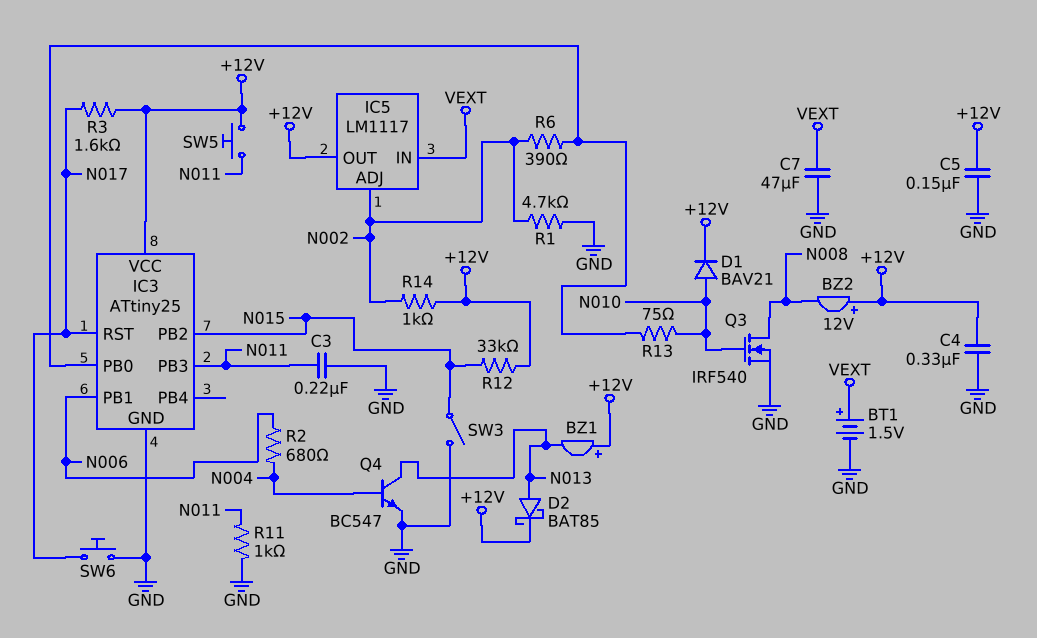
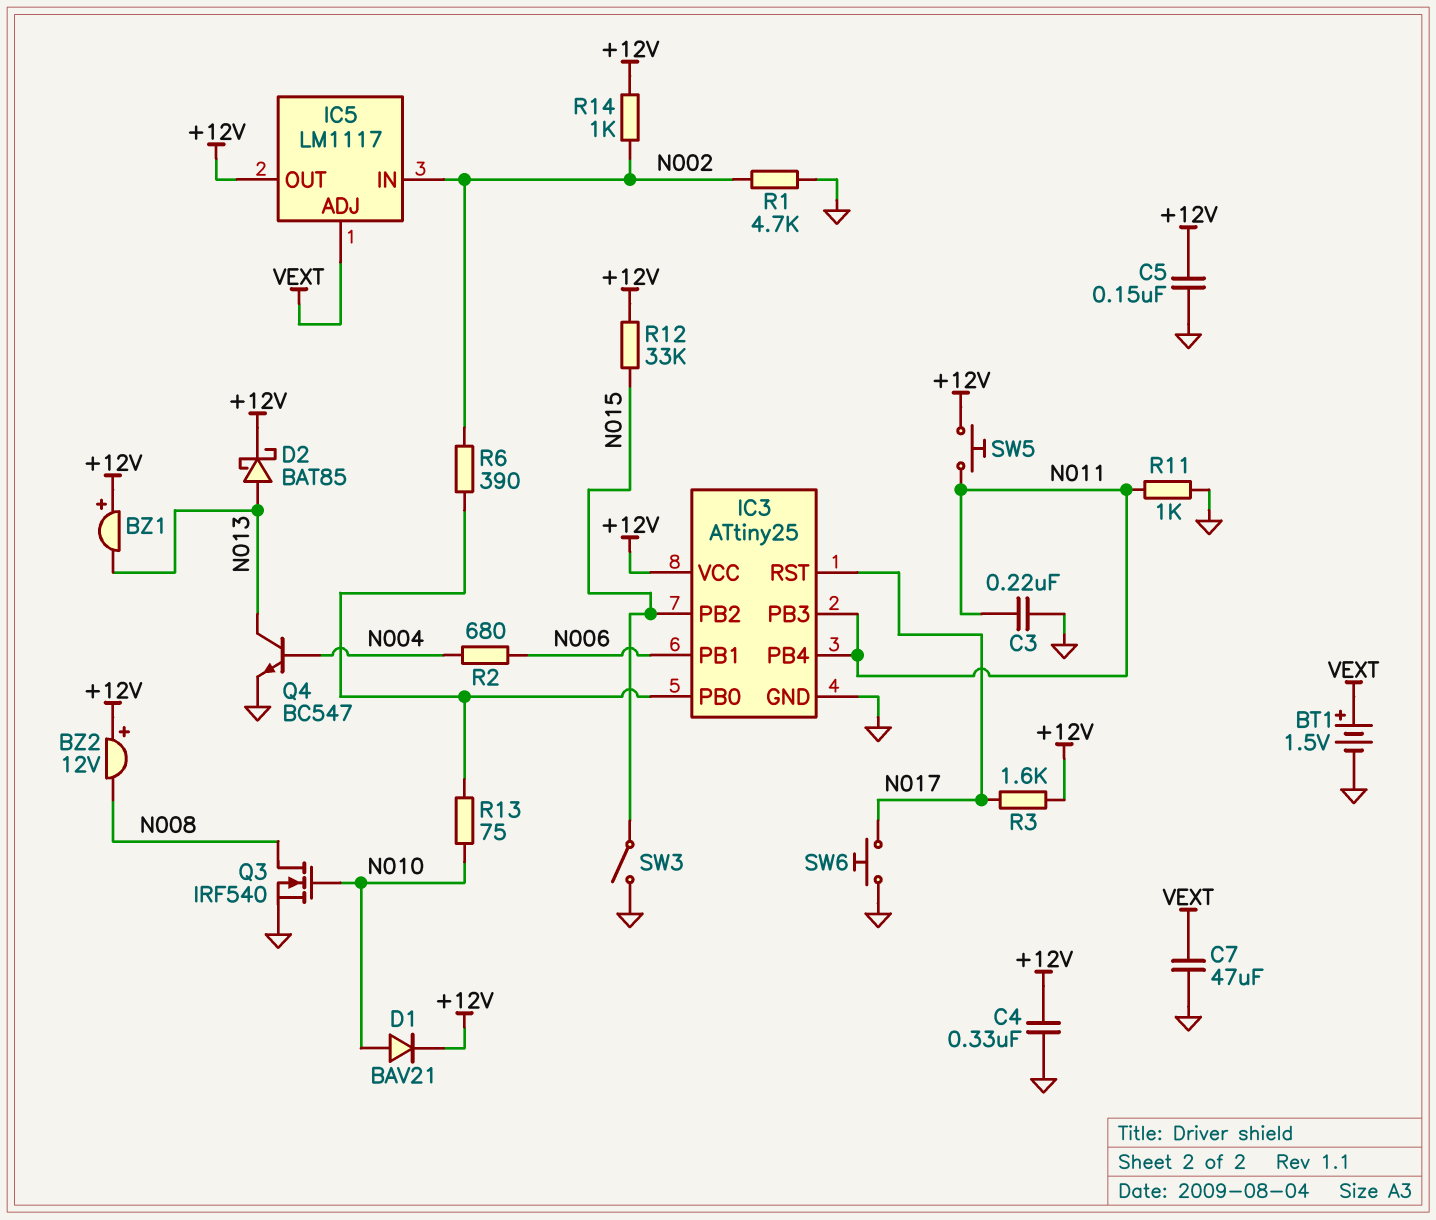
IC3 pin PB4: none -> N011
IC5 pin ADJ: N002 -> VEXT
IC5 pin IN: VEXT -> N002

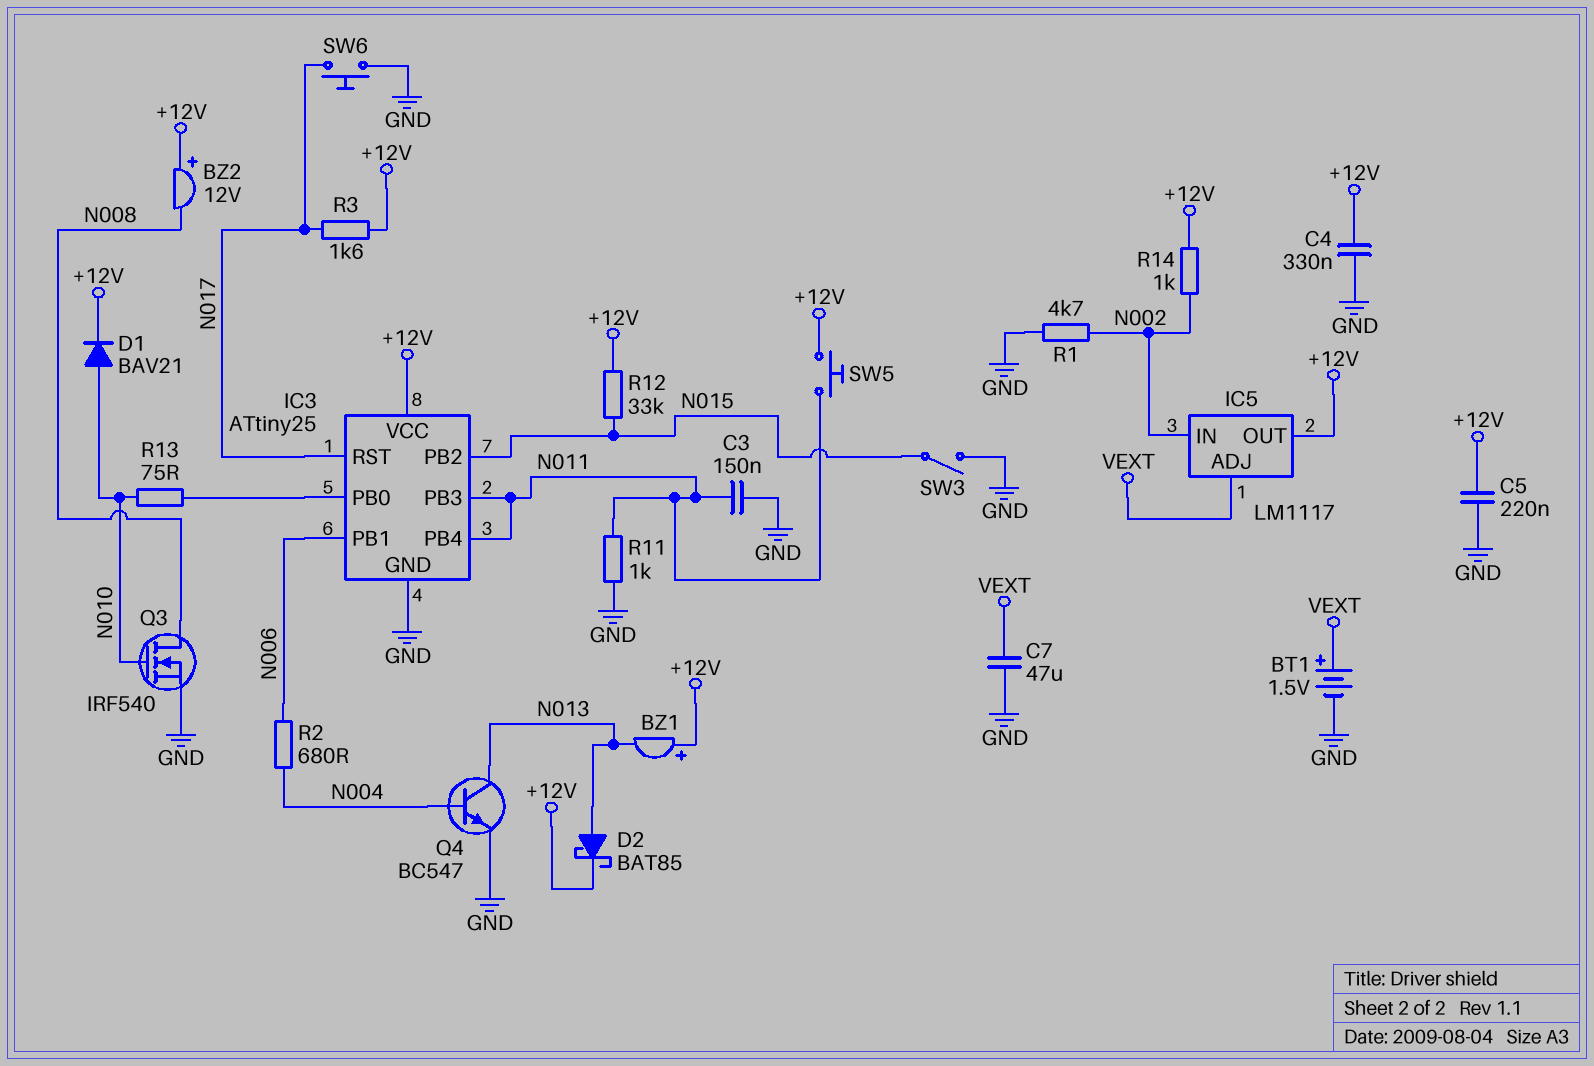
C3: 220nF (GND, N011) -> 150nF (GND, N011)
C5: 150nF (+12V, GND) -> 220nF (+12V, GND)
R6: 390 (IC3/PB0, N002) -> none

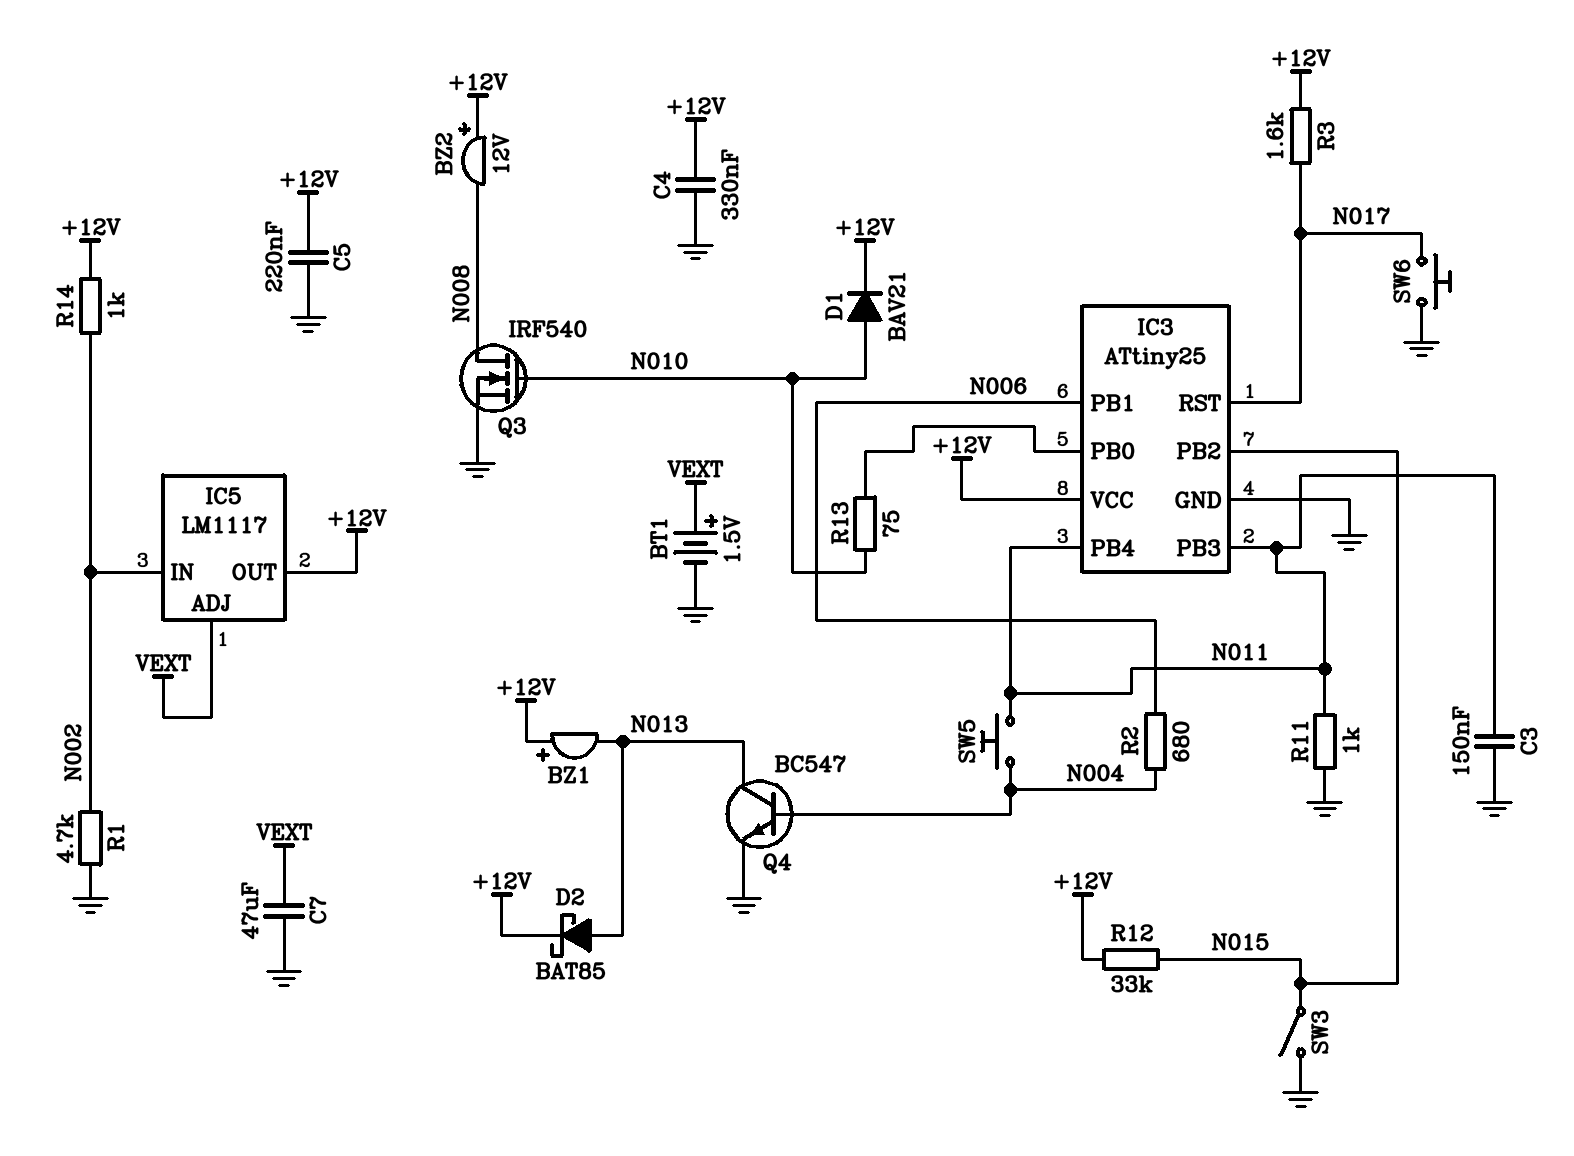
SW5: button (+12V, N011) -> button (N004, N011)

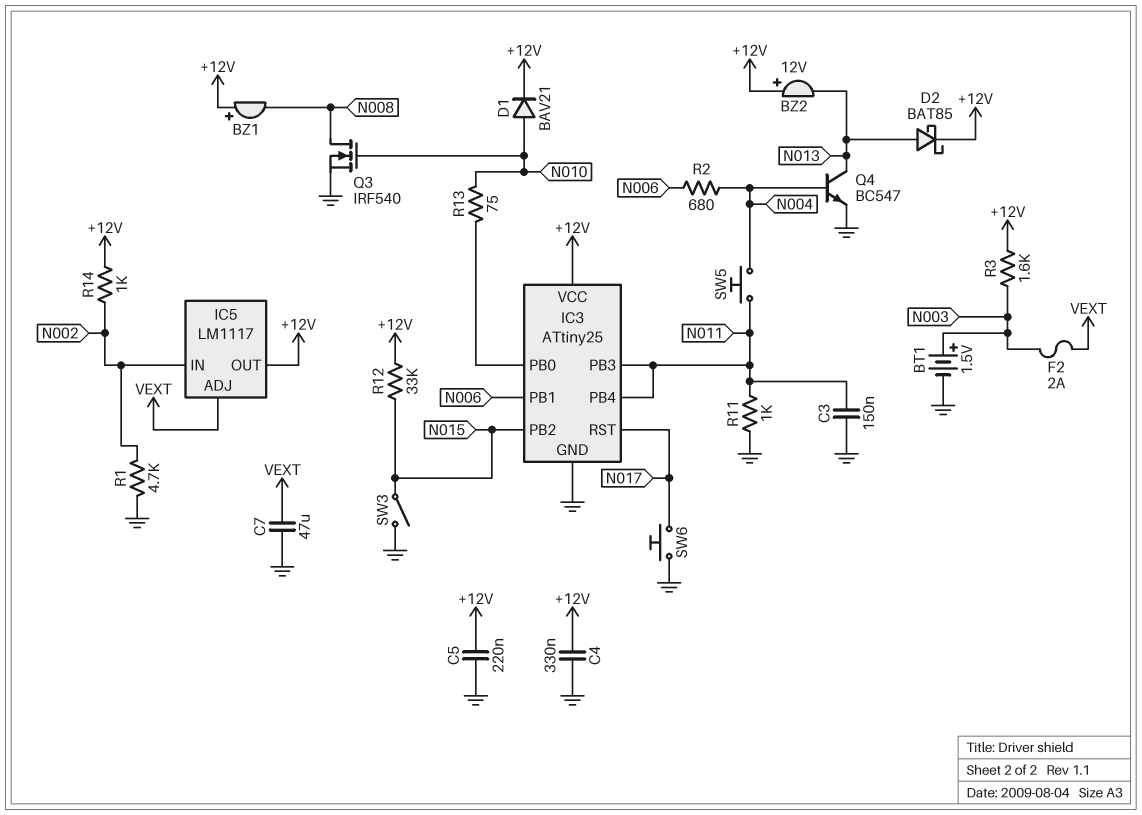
BT1: 1.5V (plus VEXT, minus GND) -> 1.5V (plus N003, minus GND)
BZ1: buzzer (plus +12V, minus N013) -> buzzer (plus +12V, minus N008)
BZ2: buzzer 12V (plus +12V, minus N008) -> buzzer 12V (plus +12V, minus N013)
F2: none -> 2A (N003, VEXT)
R3: 1.6k (+12V, N017) -> 1.6k (+12V, N003)

